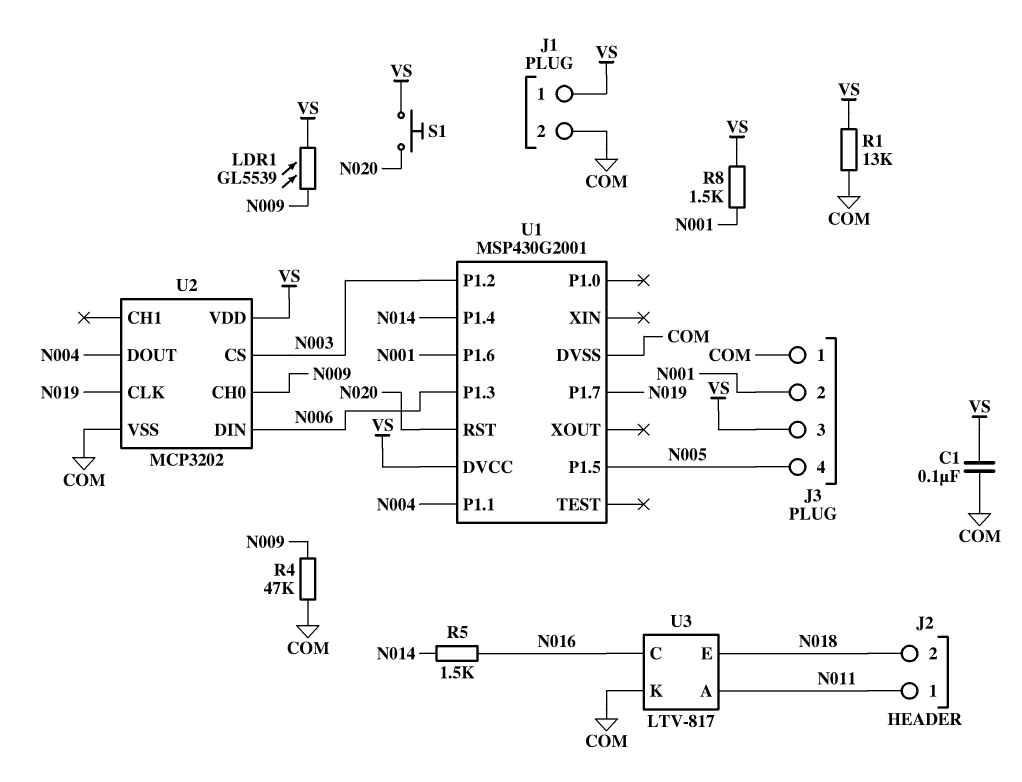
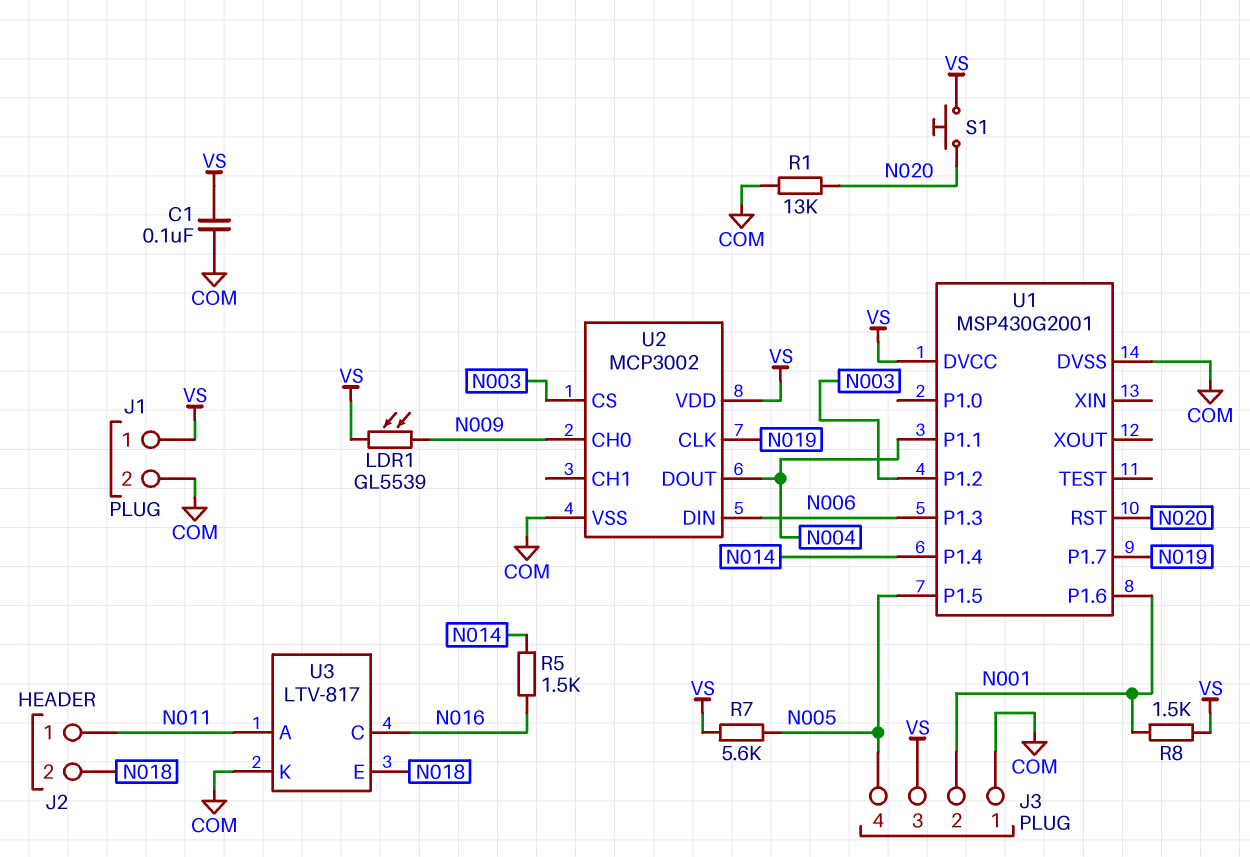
R1: 13k (COM, VS) -> 13k (COM, N020)
R4: 47k (COM, N009) -> none
R7: none -> 5.6k (N005, VS)
U2: MCP3202 -> MCP3002

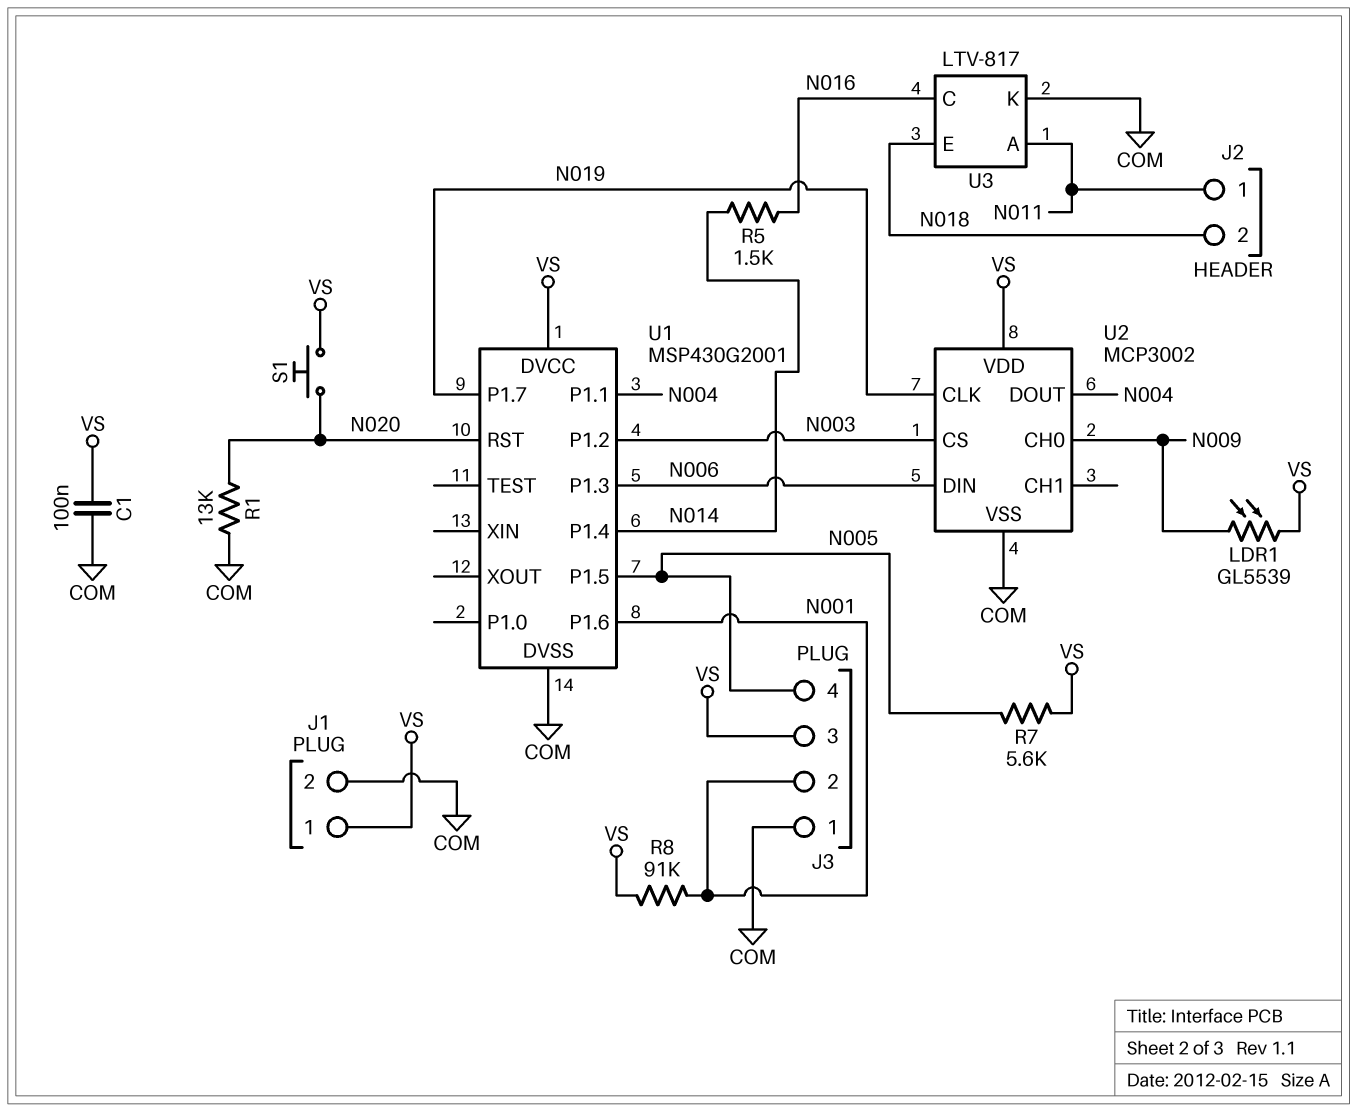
R8: 1.5k (N001, VS) -> 91k (N001, VS)

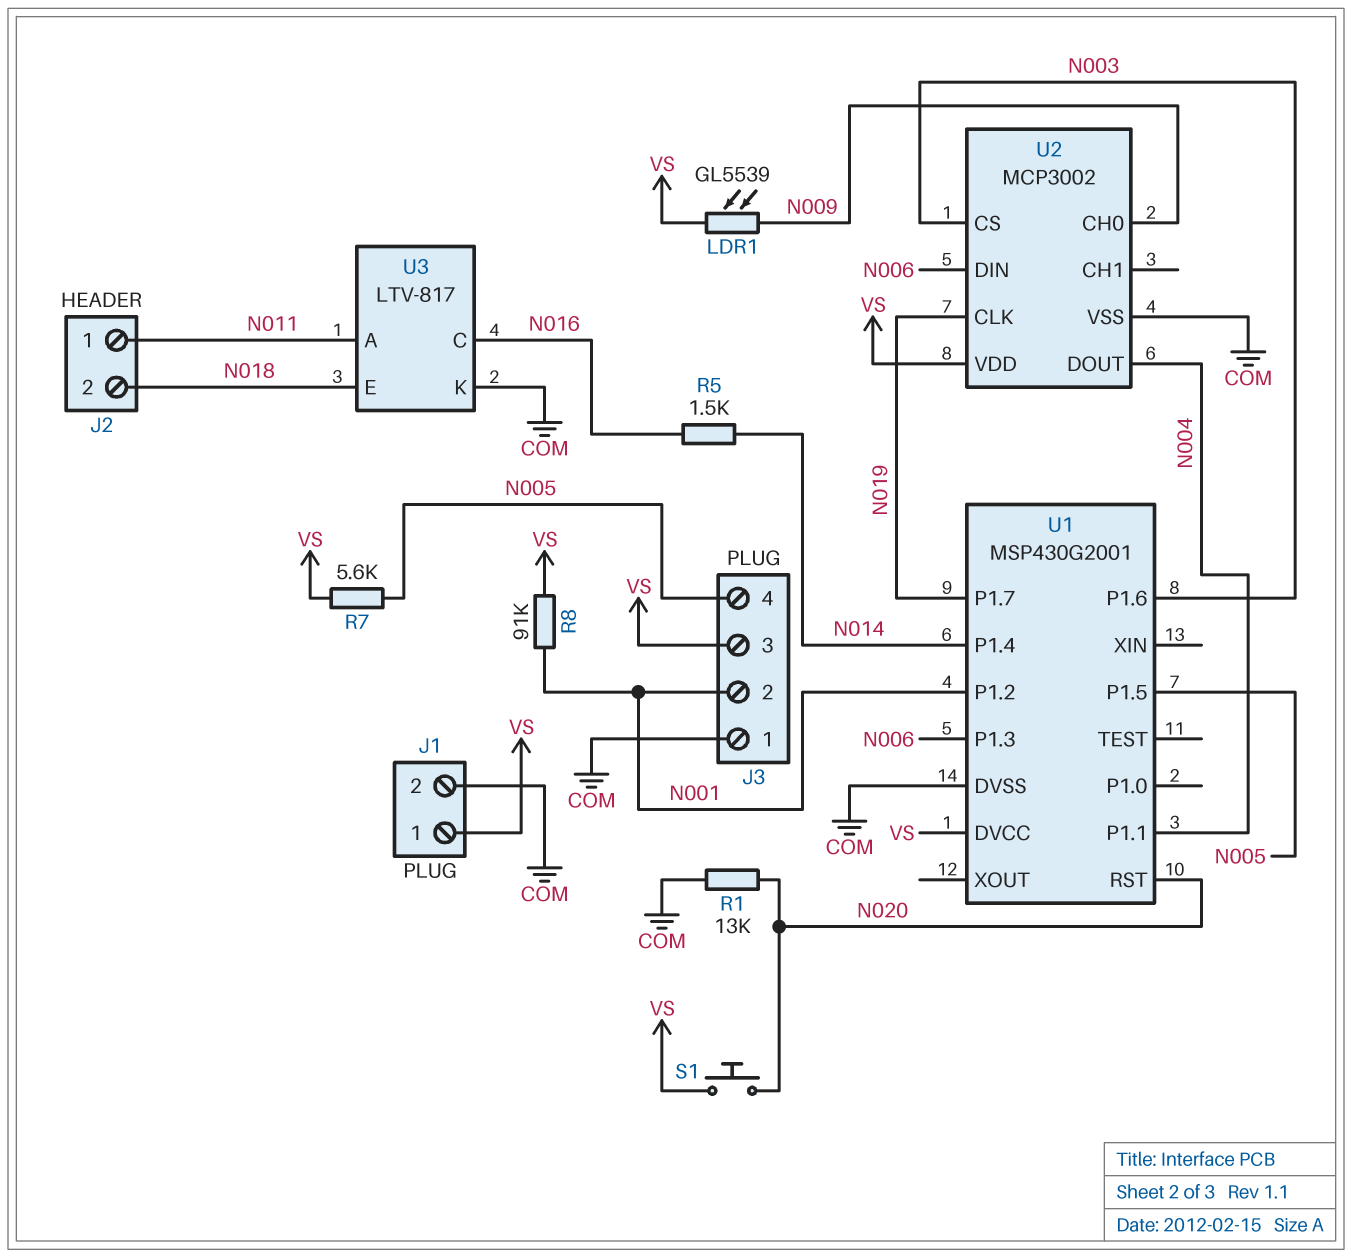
C1: 100nF (COM, VS) -> none
U1 pin P1.2: N003 -> N001
U1 pin P1.6: N001 -> N003

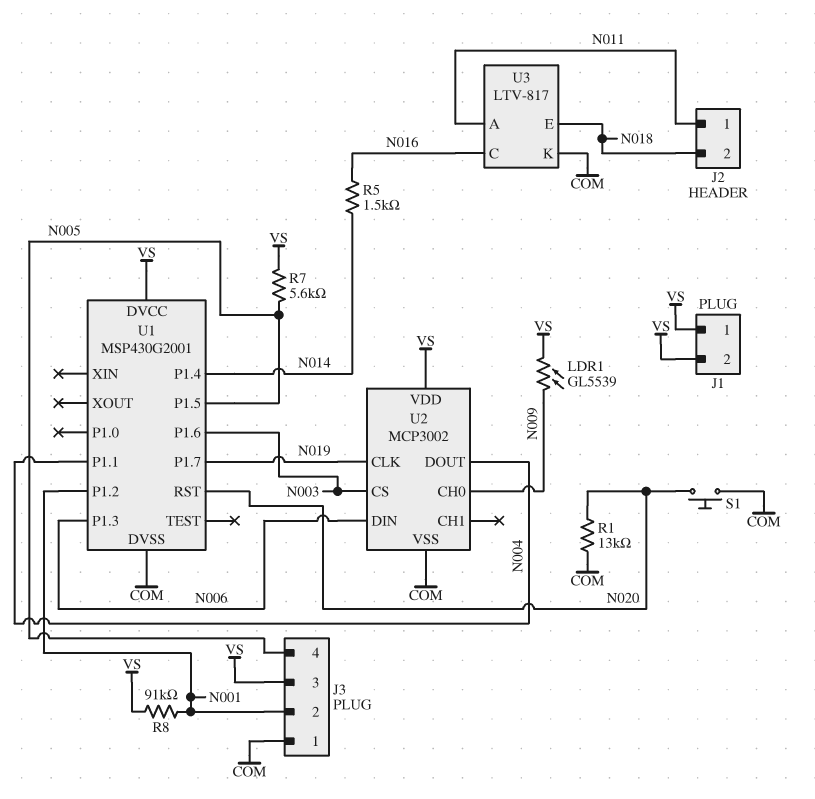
J1 pin 2: COM -> VS
S1: button (N020, VS) -> button (COM, N020)

